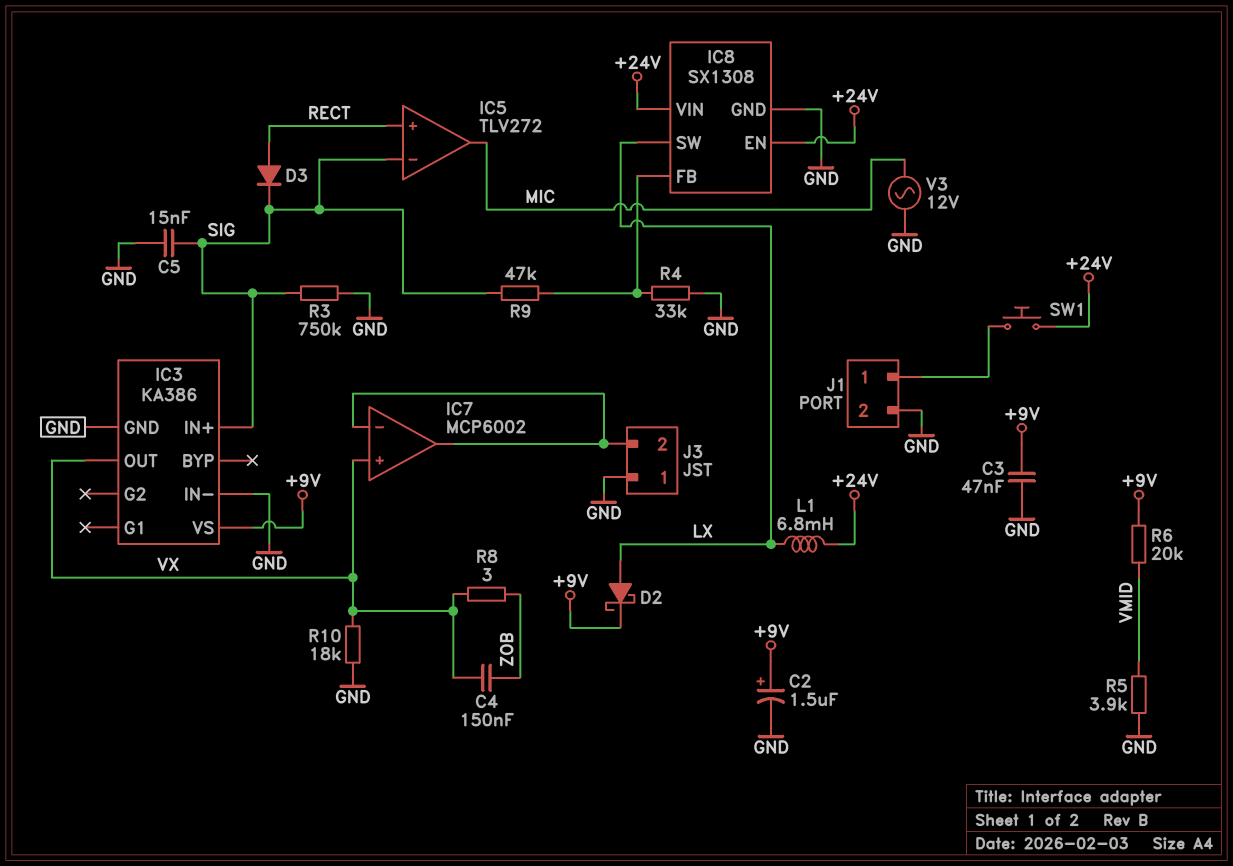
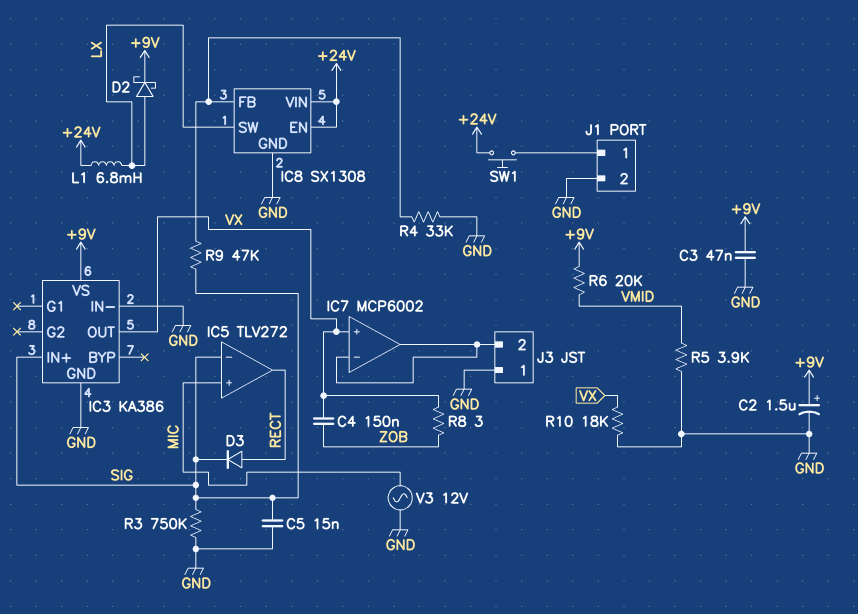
IC5 pin in+: RECT -> MIC
IC5 pin out: MIC -> RECT

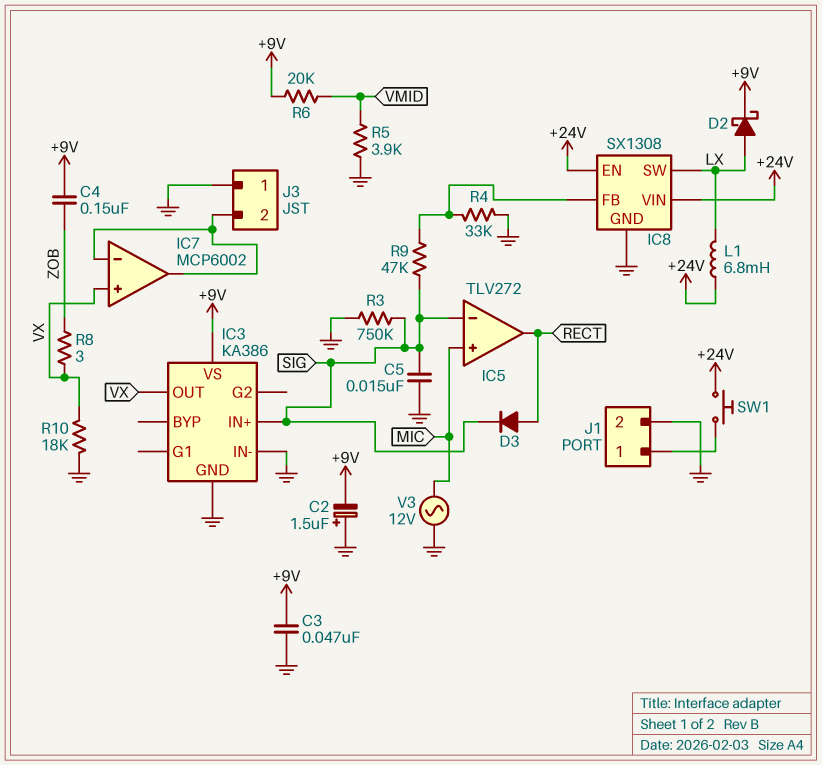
C2: 1.5uF (plus +9V, minus GND) -> 1.5uF (plus GND, minus +9V)
C4: 150nF (VX, ZOB) -> 150nF (+9V, ZOB)

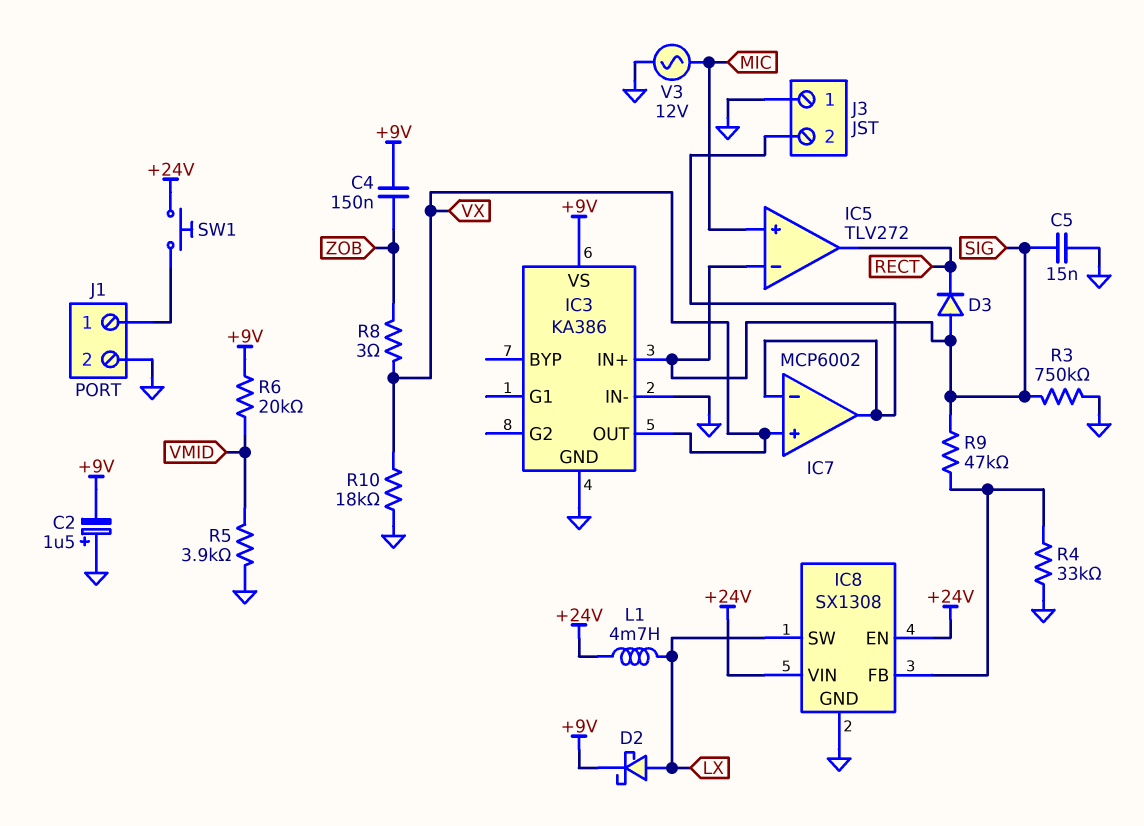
C3: 47nF (+9V, GND) -> none
D3: diode (A RECT, K SIG) -> diode (A SIG, K RECT)
L1: 6.8mH (+24V, LX) -> 4.7mH (+24V, LX)

